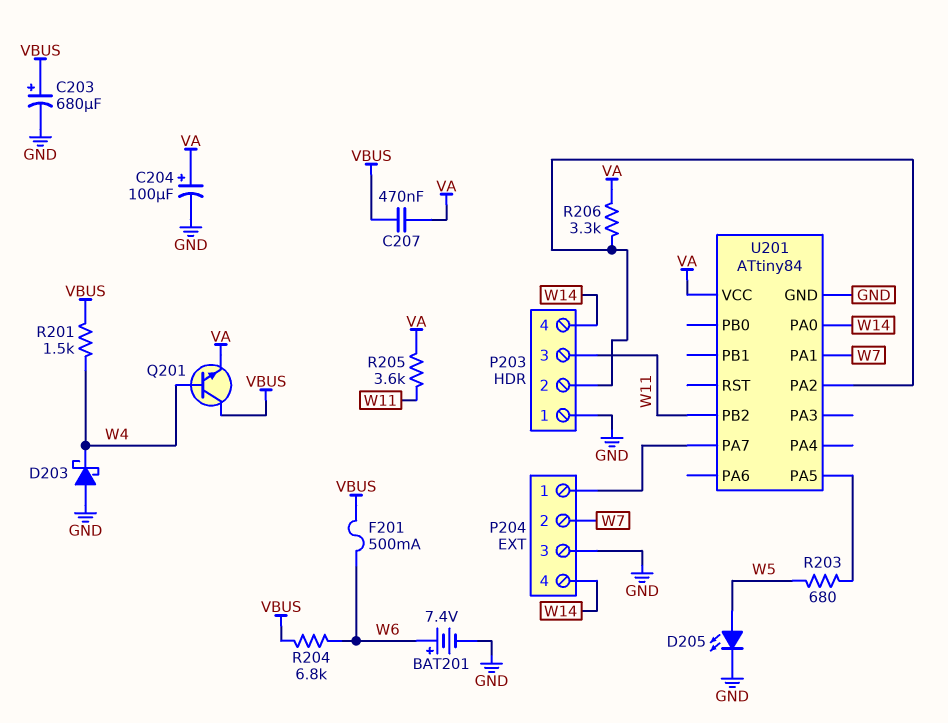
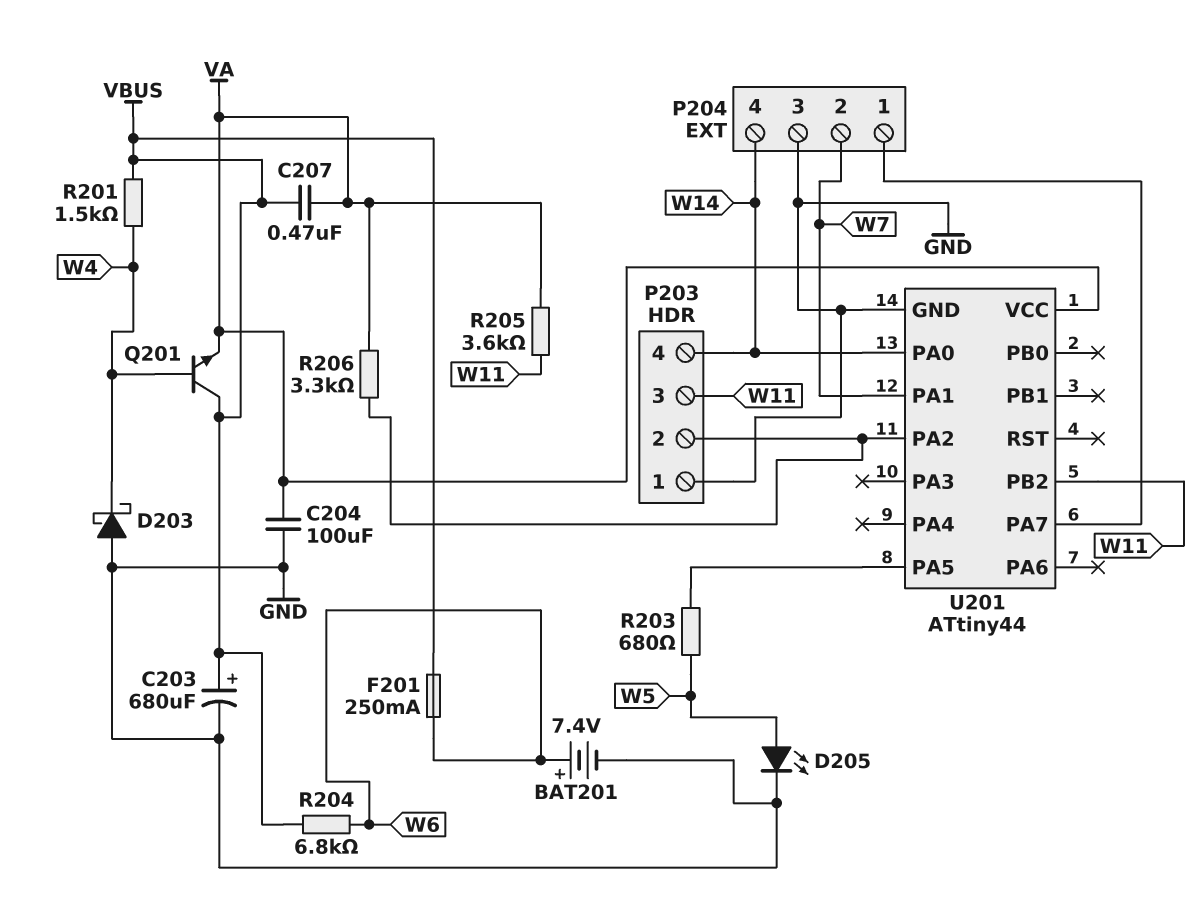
C204: 100uF (plus VA, minus GND) -> 100uF (GND, VA)
F201: 500mA (VBUS, W6) -> 250mA (VBUS, W6)
U201: ATtiny84 -> ATtiny44

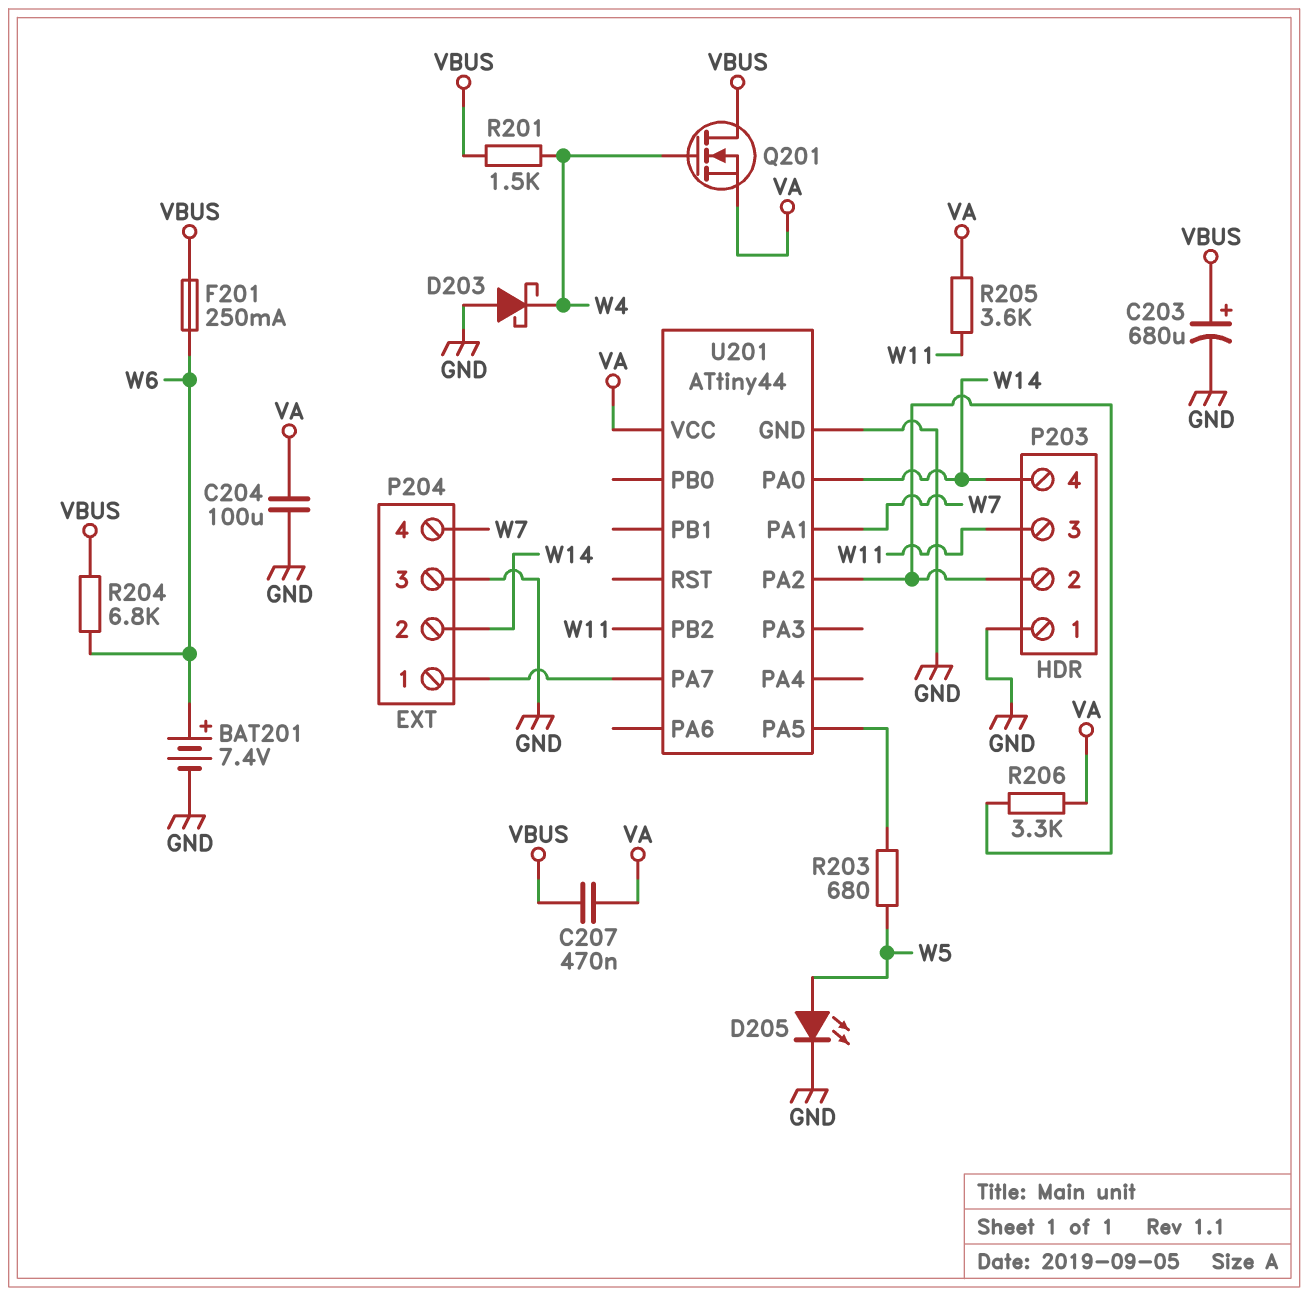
P204 pin 2: W7 -> W14
P204 pin 4: W14 -> W7
Q201: NPN (B W4, C VBUS, E VA) -> NMOS (G W4, D VBUS, S VA)

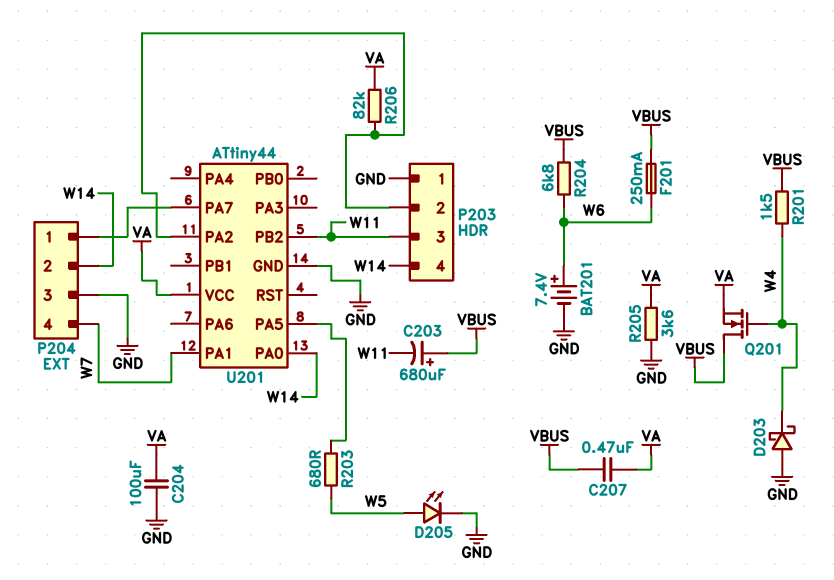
C203: 680uF (plus VBUS, minus GND) -> 680uF (plus VBUS, minus W11)
R205: 3.6k (VA, W11) -> 3.6k (GND, VA)
R206: 3.3k (P203/2, VA) -> 82k (P203/2, VA)

